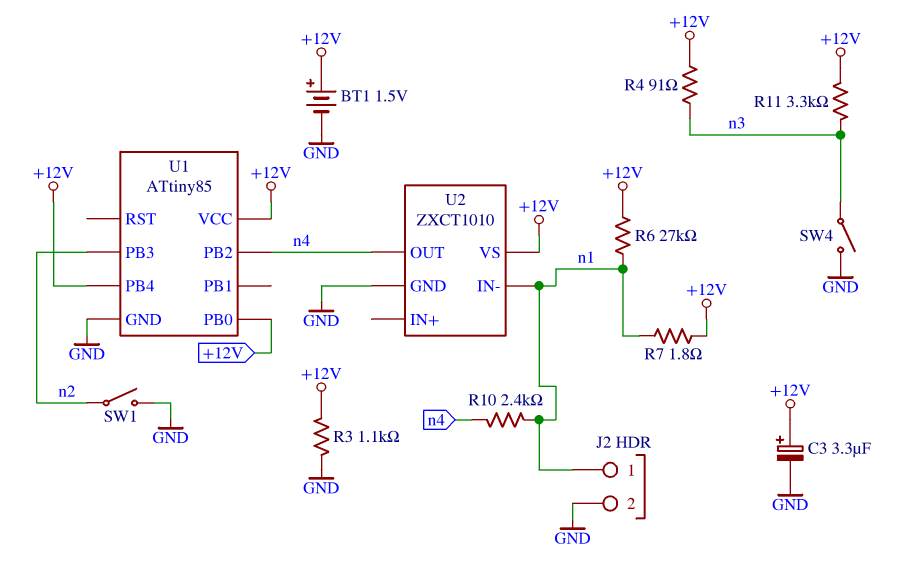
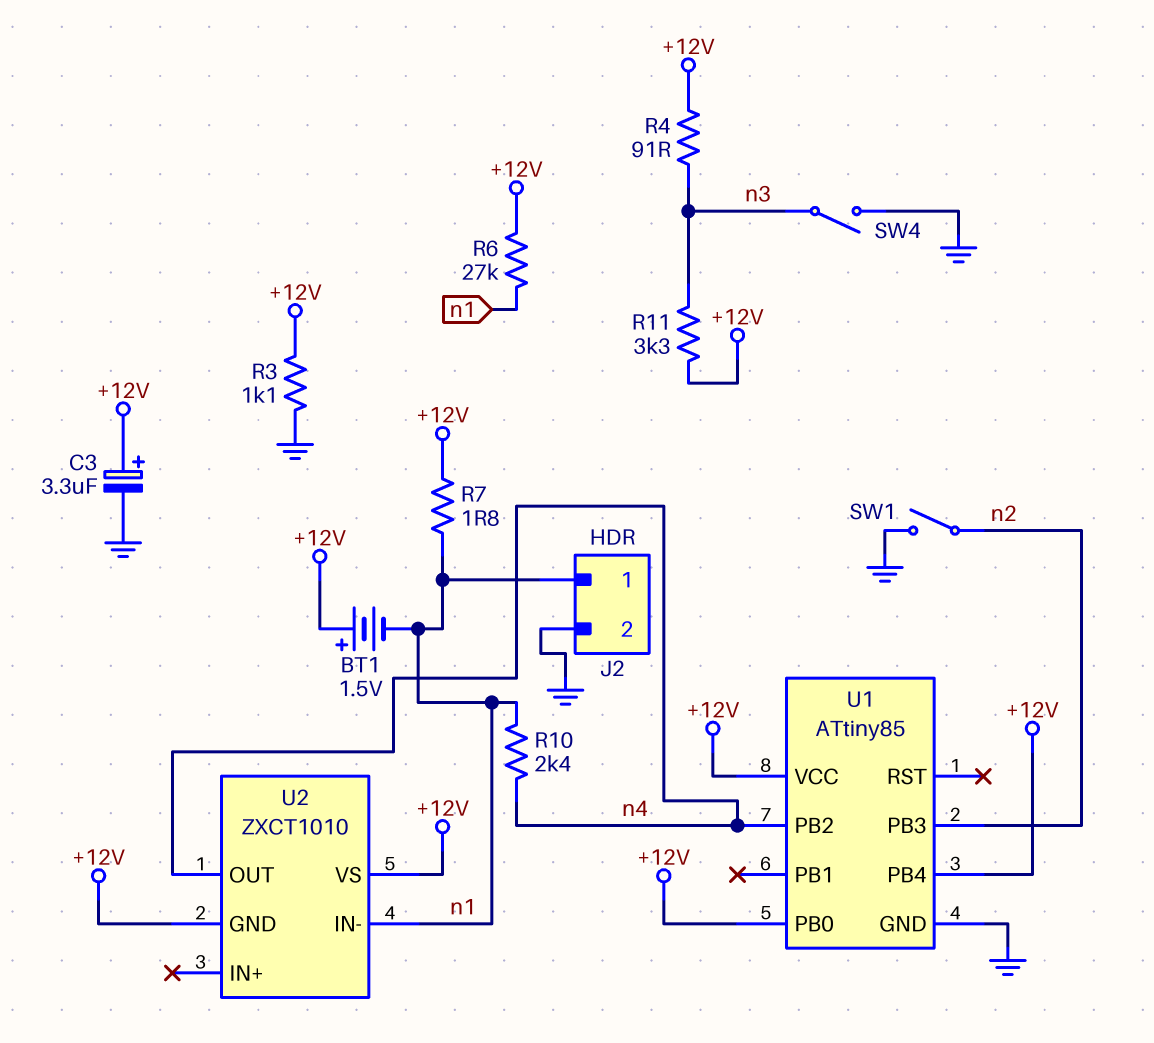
BT1: 1.5V (plus +12V, minus GND) -> 1.5V (plus +12V, minus n1)
U2 pin GND: GND -> +12V

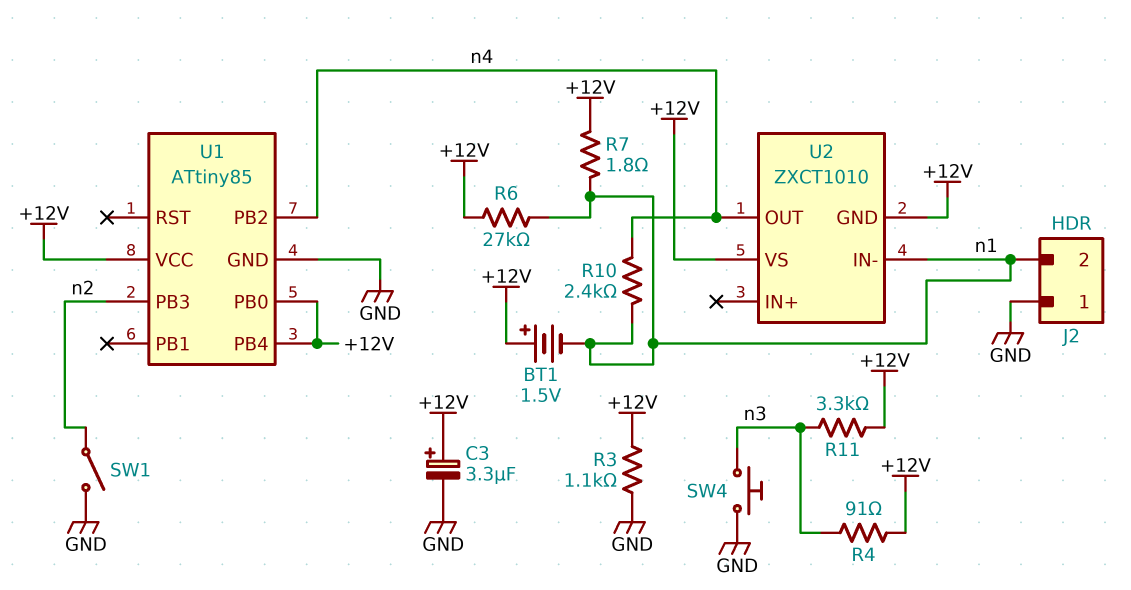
J2 pin 1: n1 -> GND
J2 pin 2: GND -> n1
SW4: switch (GND, n3) -> button (GND, n3)

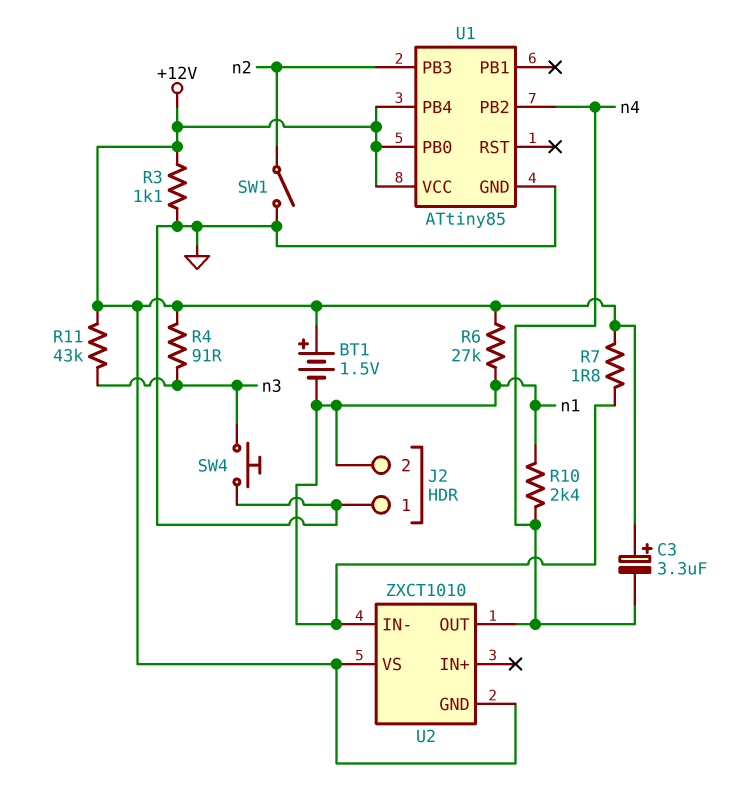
C3: 3.3uF (plus +12V, minus GND) -> 3.3uF (plus +12V, minus n4)
R11: 3.3k (+12V, n3) -> 43k (+12V, n3)

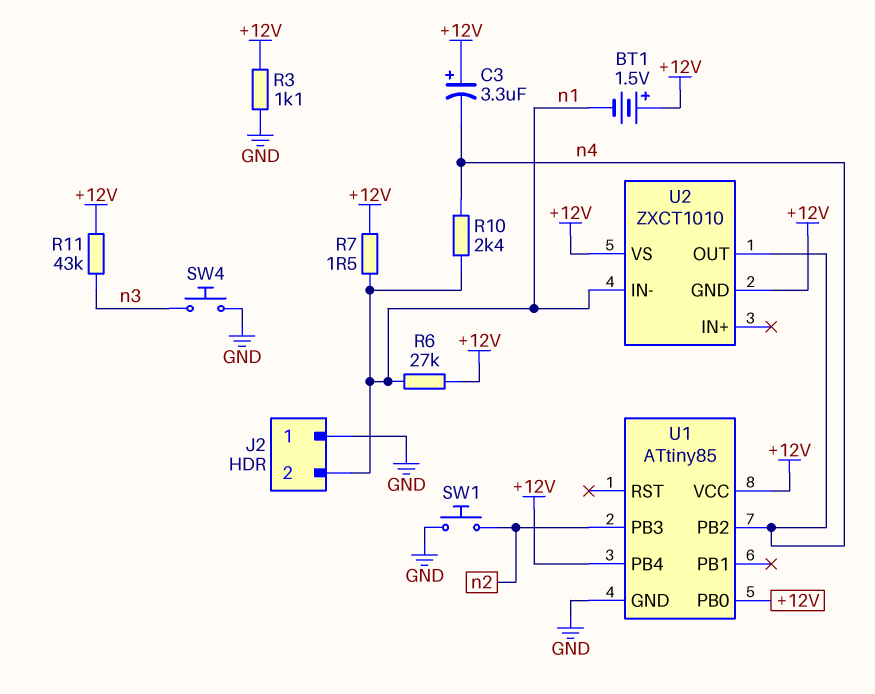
R4: 91 (+12V, n3) -> none
R7: 1.8 (+12V, n1) -> 1.5 (+12V, n1)
SW1: switch (GND, n2) -> button (GND, n2)

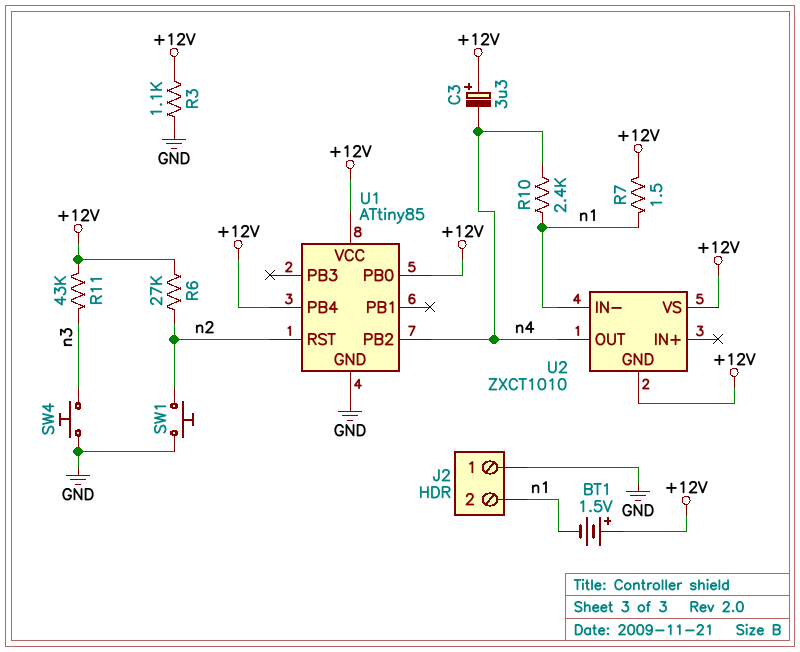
R6: 27k (+12V, n1) -> 27k (+12V, n2)
U1 pin PB3: n2 -> none
U1 pin RST: none -> n2

